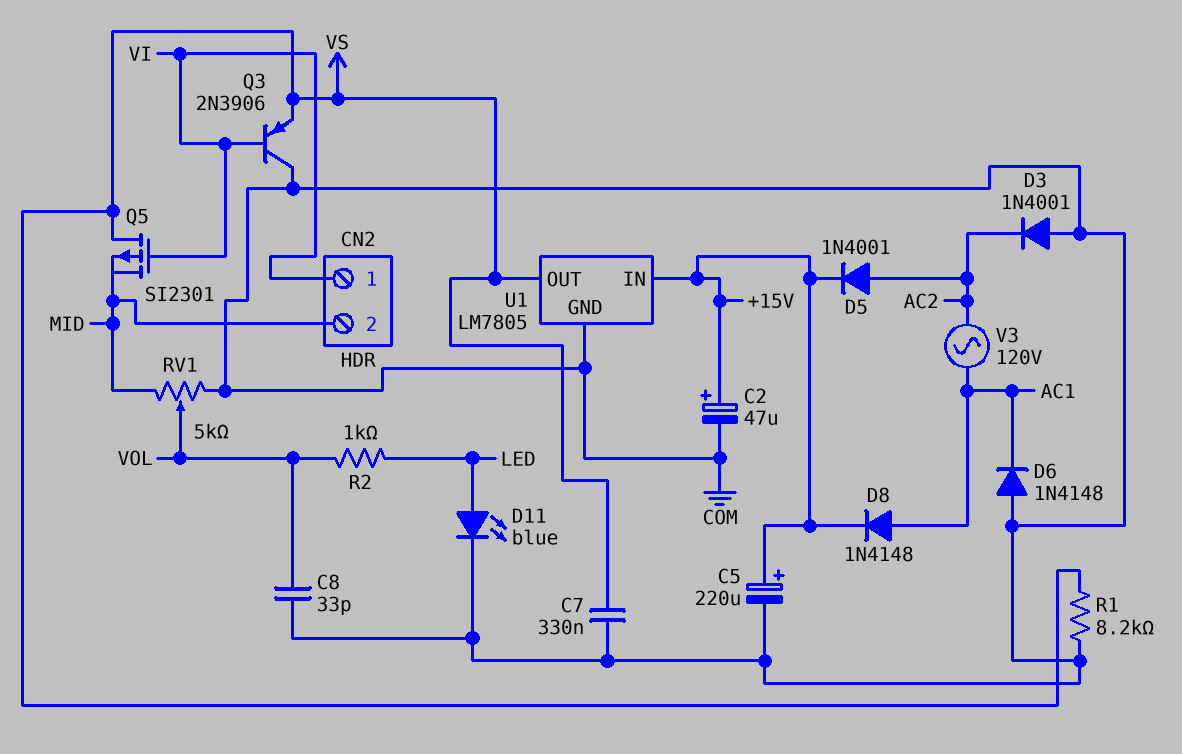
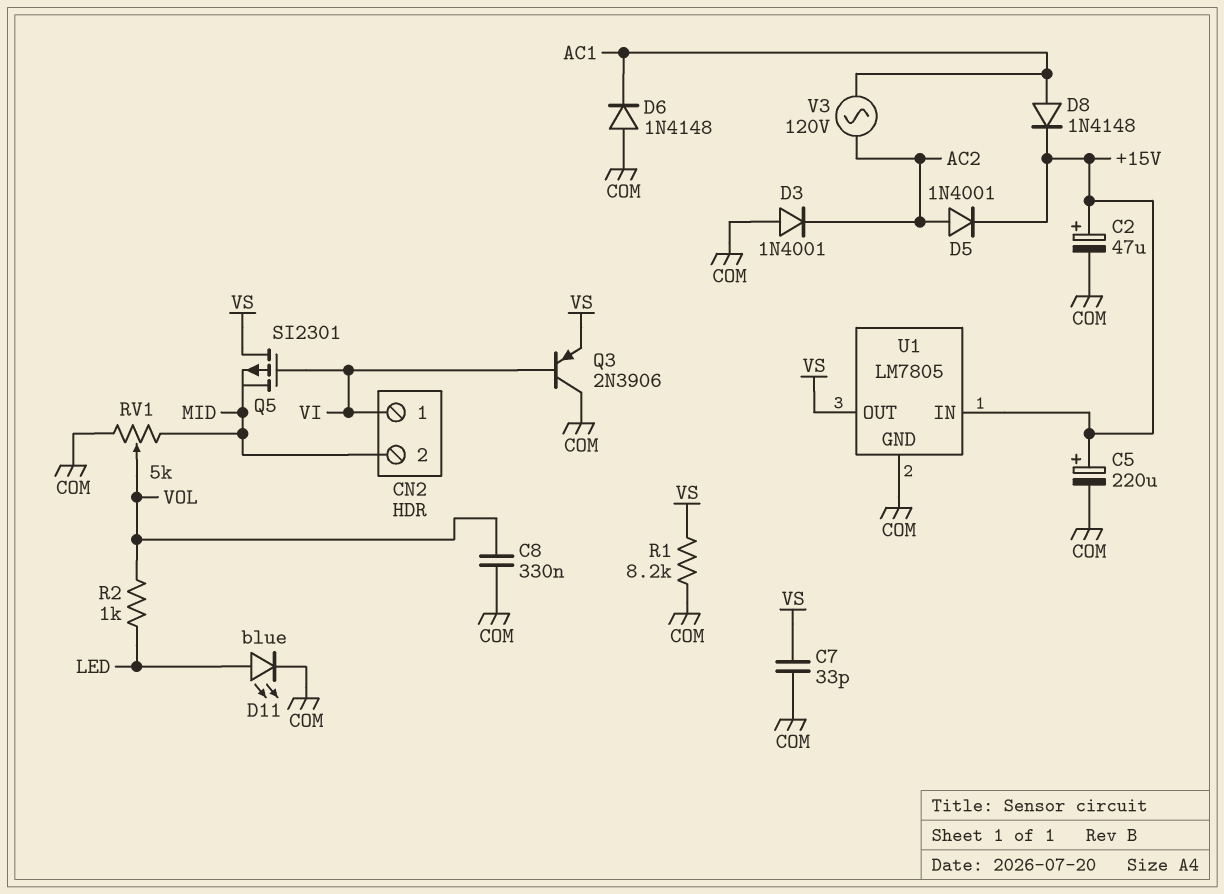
C7: 330nF (COM, VS) -> 33pF (COM, VS)
C8: 33pF (COM, VOL) -> 330nF (COM, VOL)

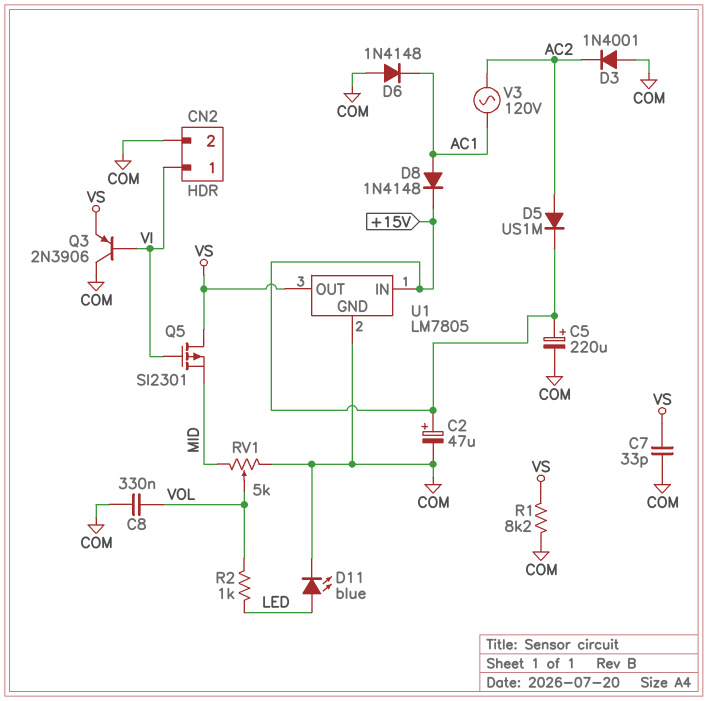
CN2 pin 2: MID -> COM
D5: diode 1N4001 (A AC2, K +15V) -> diode US1M (A AC2, K +15V)

